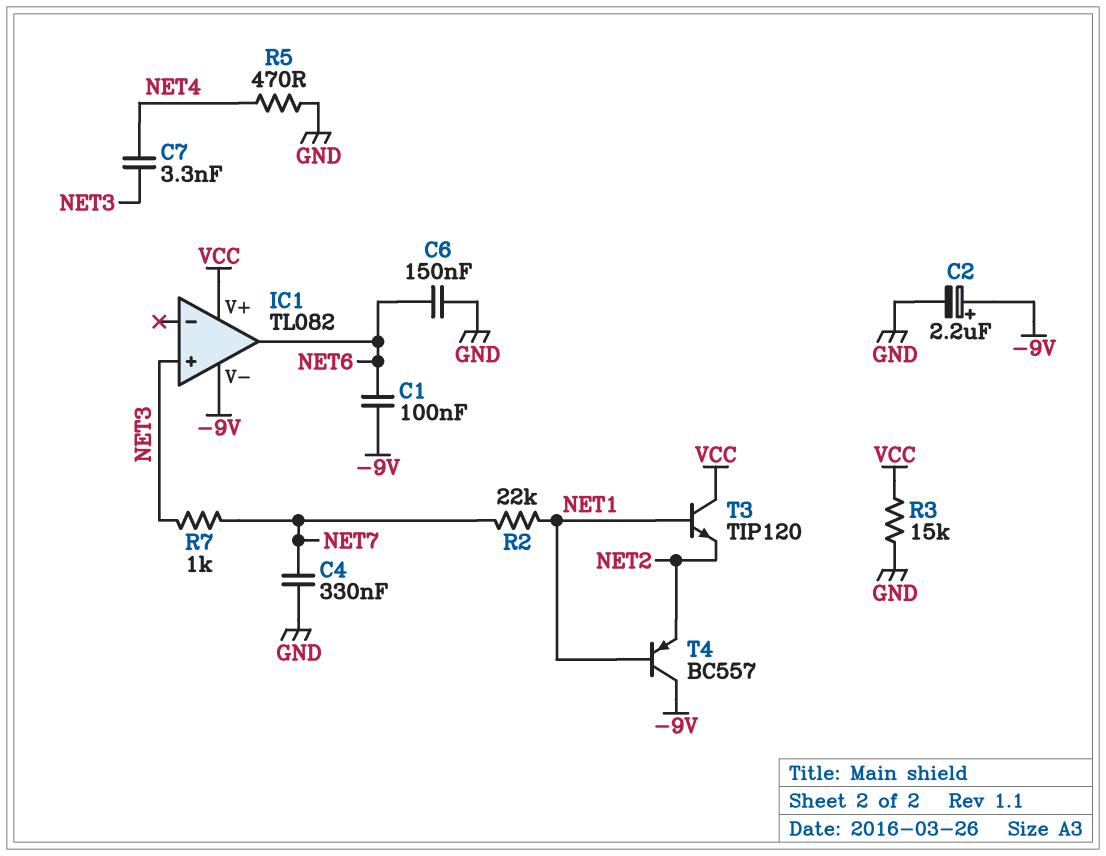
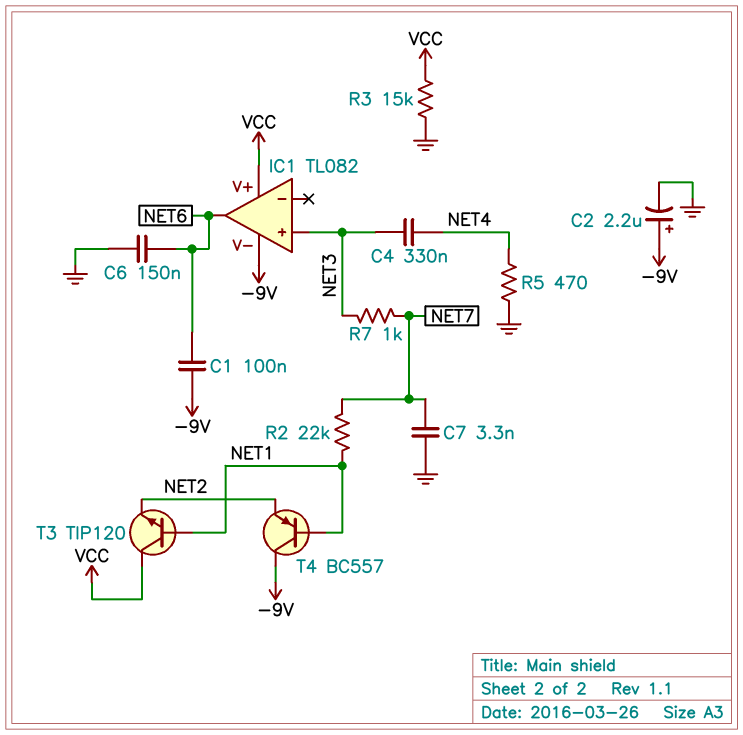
C4: 330nF (GND, NET7) -> 330nF (NET3, NET4)
C7: 3.3nF (NET3, NET4) -> 3.3nF (GND, NET7)

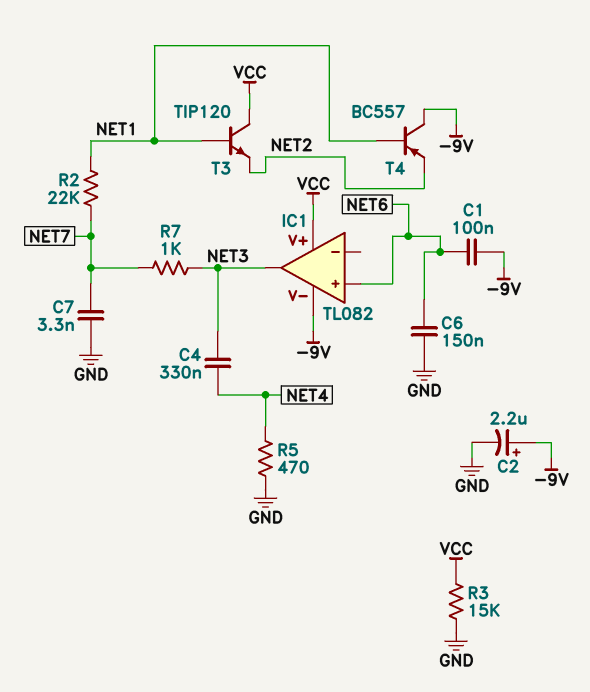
IC1 pin in+: NET3 -> NET6
IC1 pin out: NET6 -> NET3

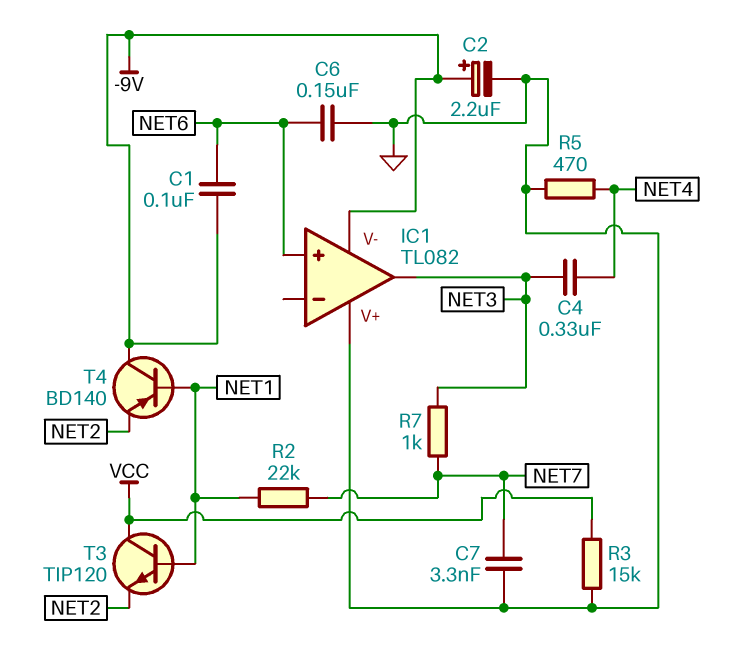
IC1 pin V+: VCC -> GND
T4: PNP BC557 (B NET1, C -9V, E NET2) -> PNP BD140 (B NET1, C -9V, E NET2)

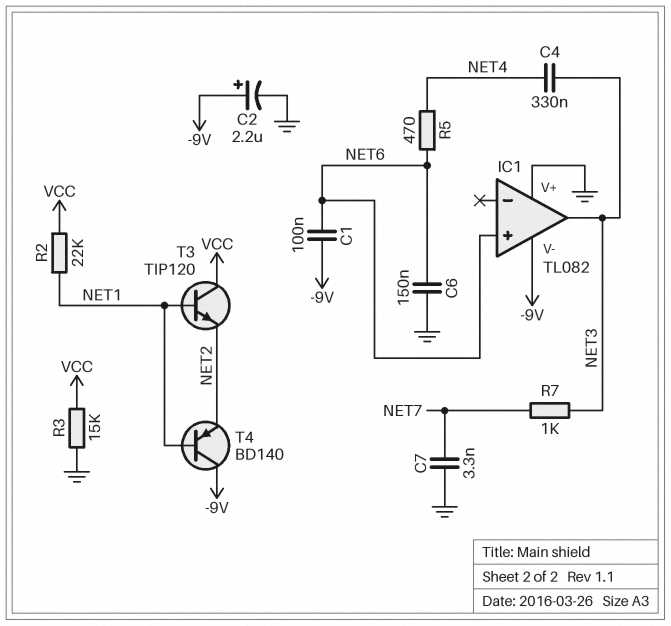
R2: 22k (NET1, NET7) -> 22k (NET1, VCC)
R5: 470 (GND, NET4) -> 470 (NET4, NET6)

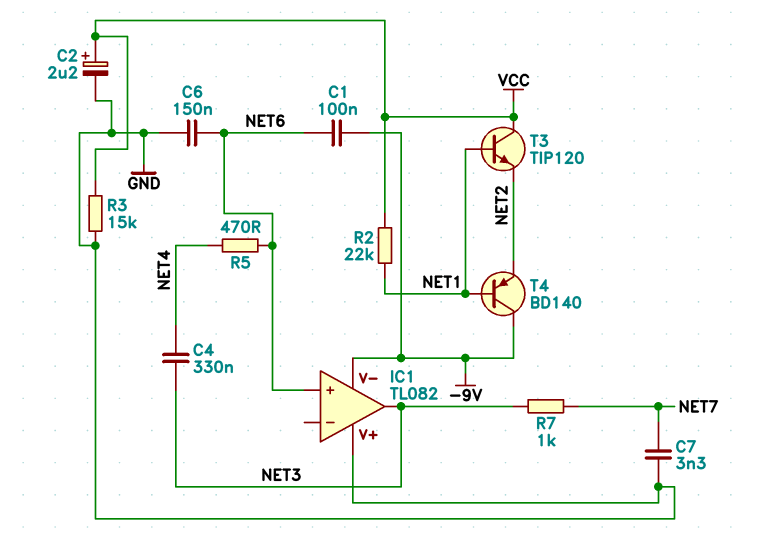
C2: 2.2uF (plus -9V, minus GND) -> 2.2uF (plus VCC, minus GND)

